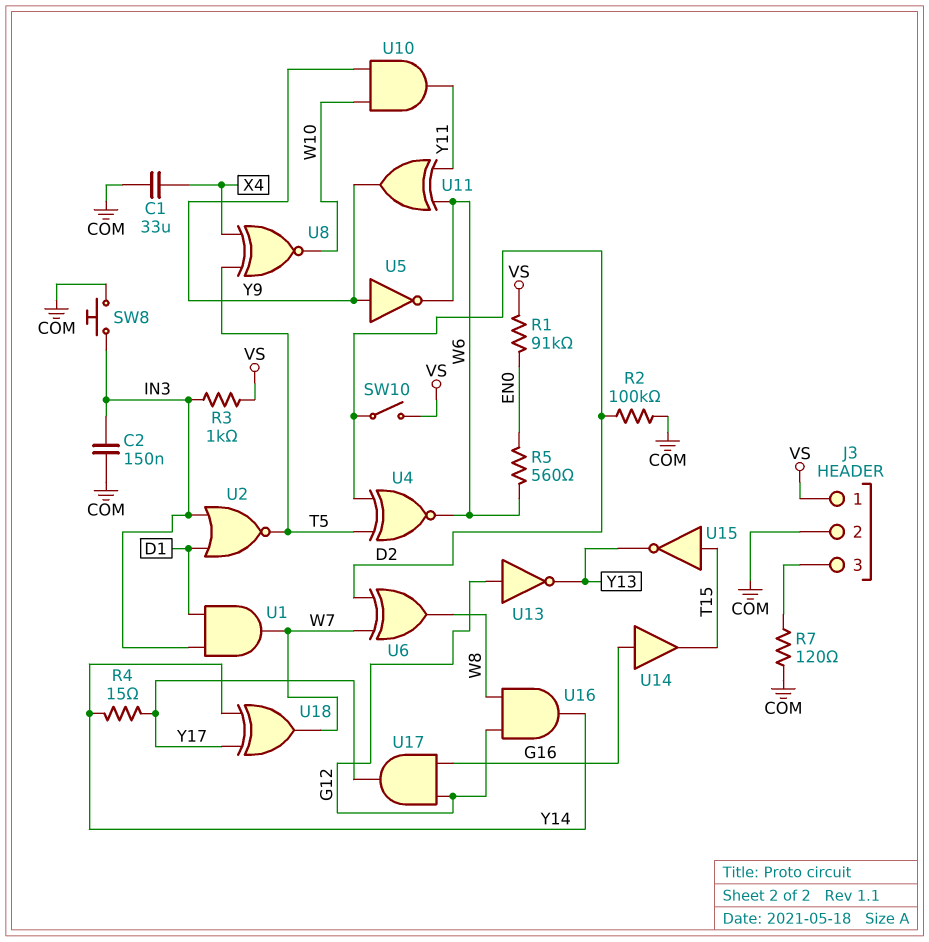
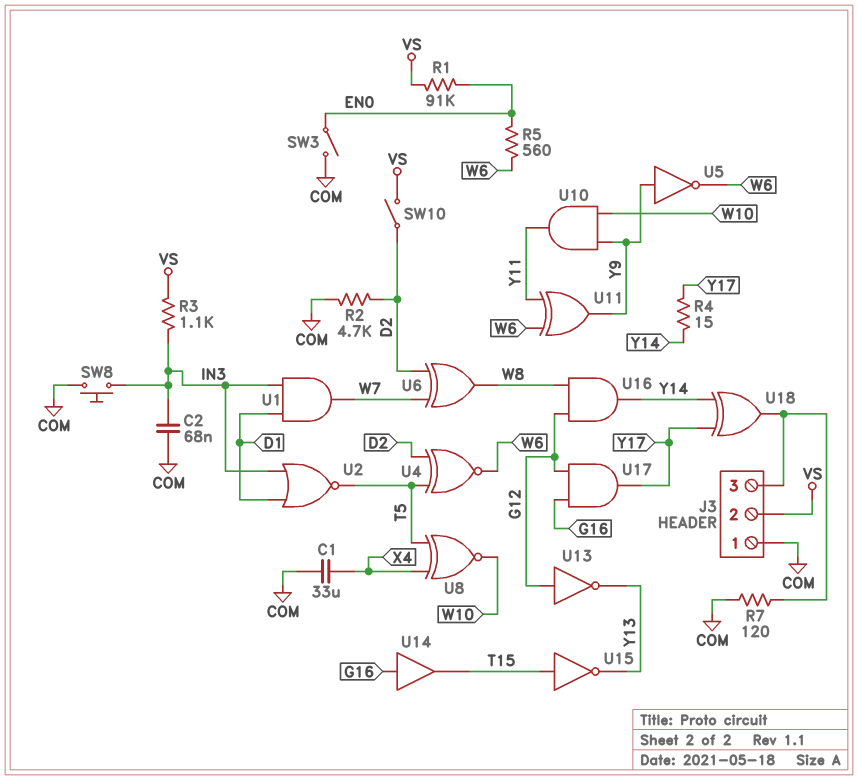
C2: 150nF (COM, IN3) -> 68nF (COM, IN3)
J3 pin 1: VS -> COM
J3 pin 2: COM -> VS
R2: 100k (COM, D2) -> 4.7k (COM, D2)
R3: 1k (IN3, VS) -> 1.1k (IN3, VS)
SW3: none -> switch (COM, EN0)
U18: XOR (in Y14, in Y17, out W7) -> XOR (in Y14, in Y17, out J3/3)

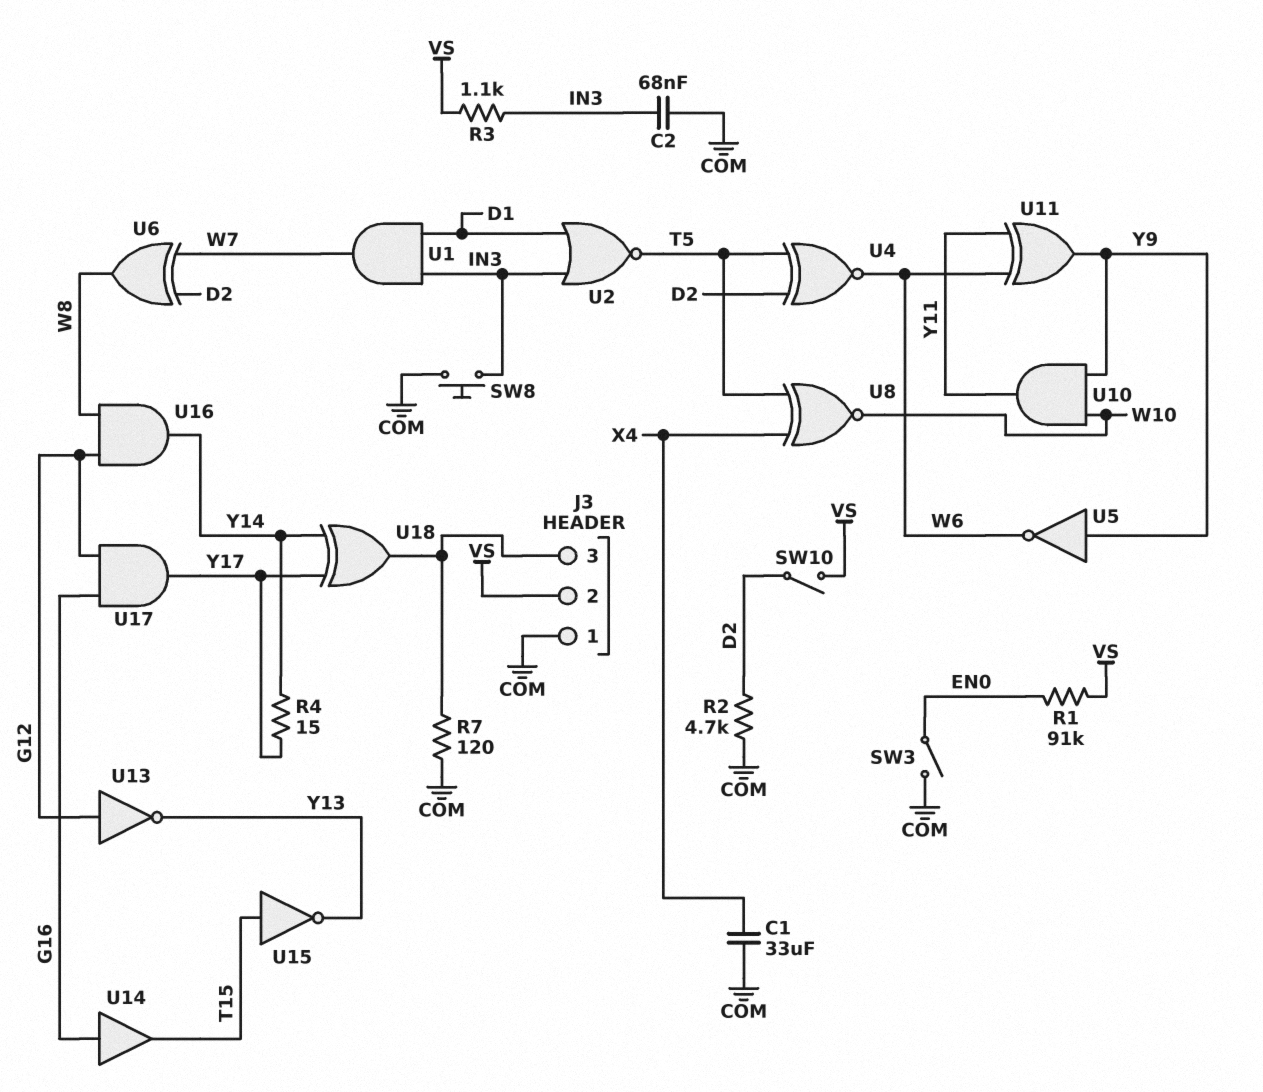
R5: 560 (EN0, W6) -> none

